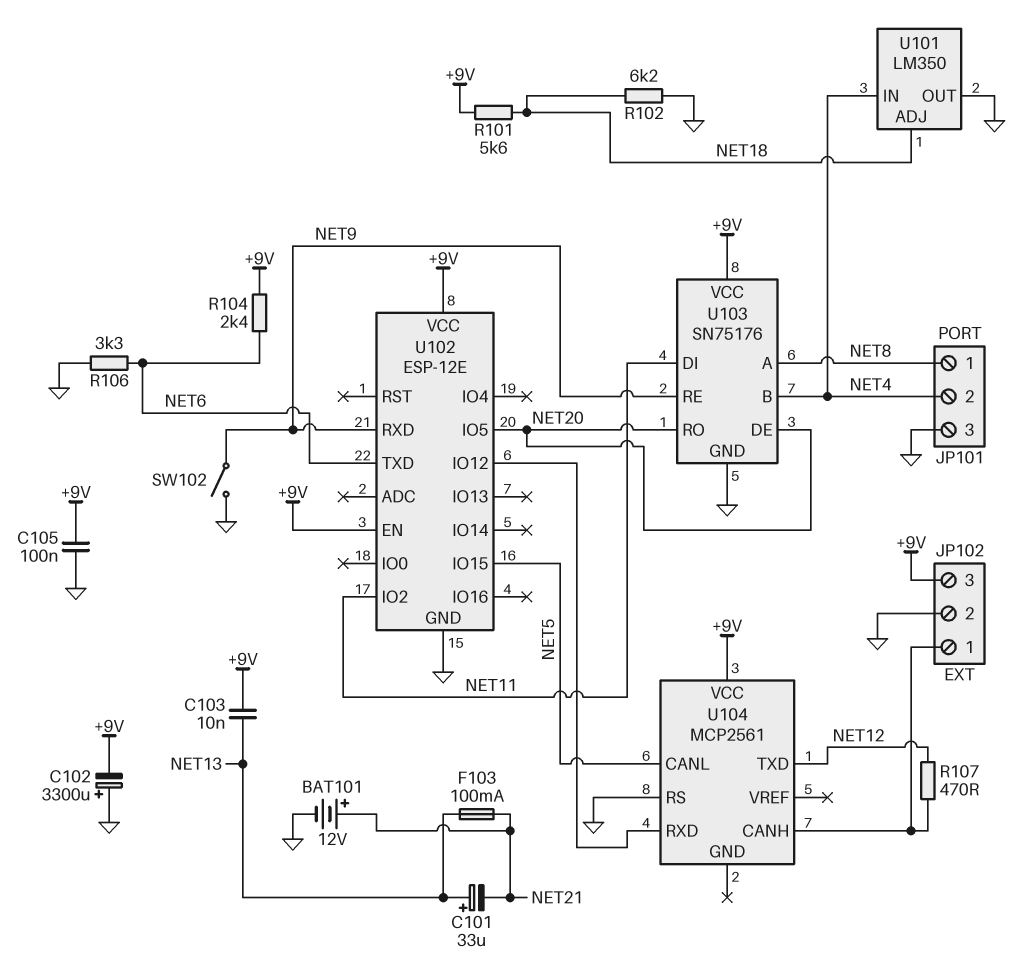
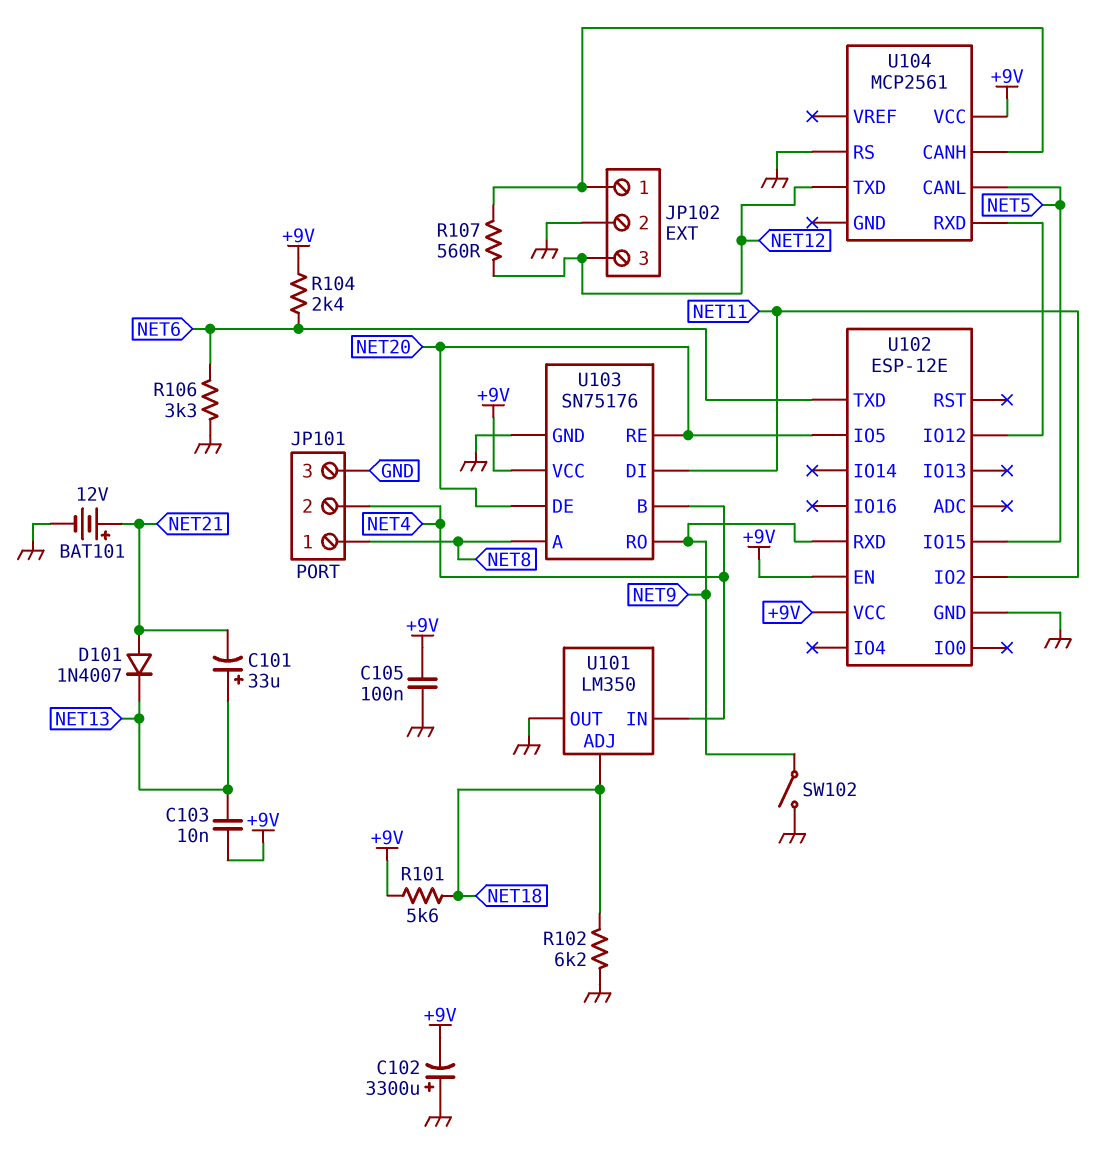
D101: none -> diode 1N4007 (A NET21, K NET13)
F103: 100mA (NET13, NET21) -> none
JP102 pin 3: +9V -> NET12
R107: 470 (JP102/1, NET12) -> 560 (JP102/1, NET12)
U103 pin RE: NET9 -> NET20
U103 pin RO: NET20 -> NET9

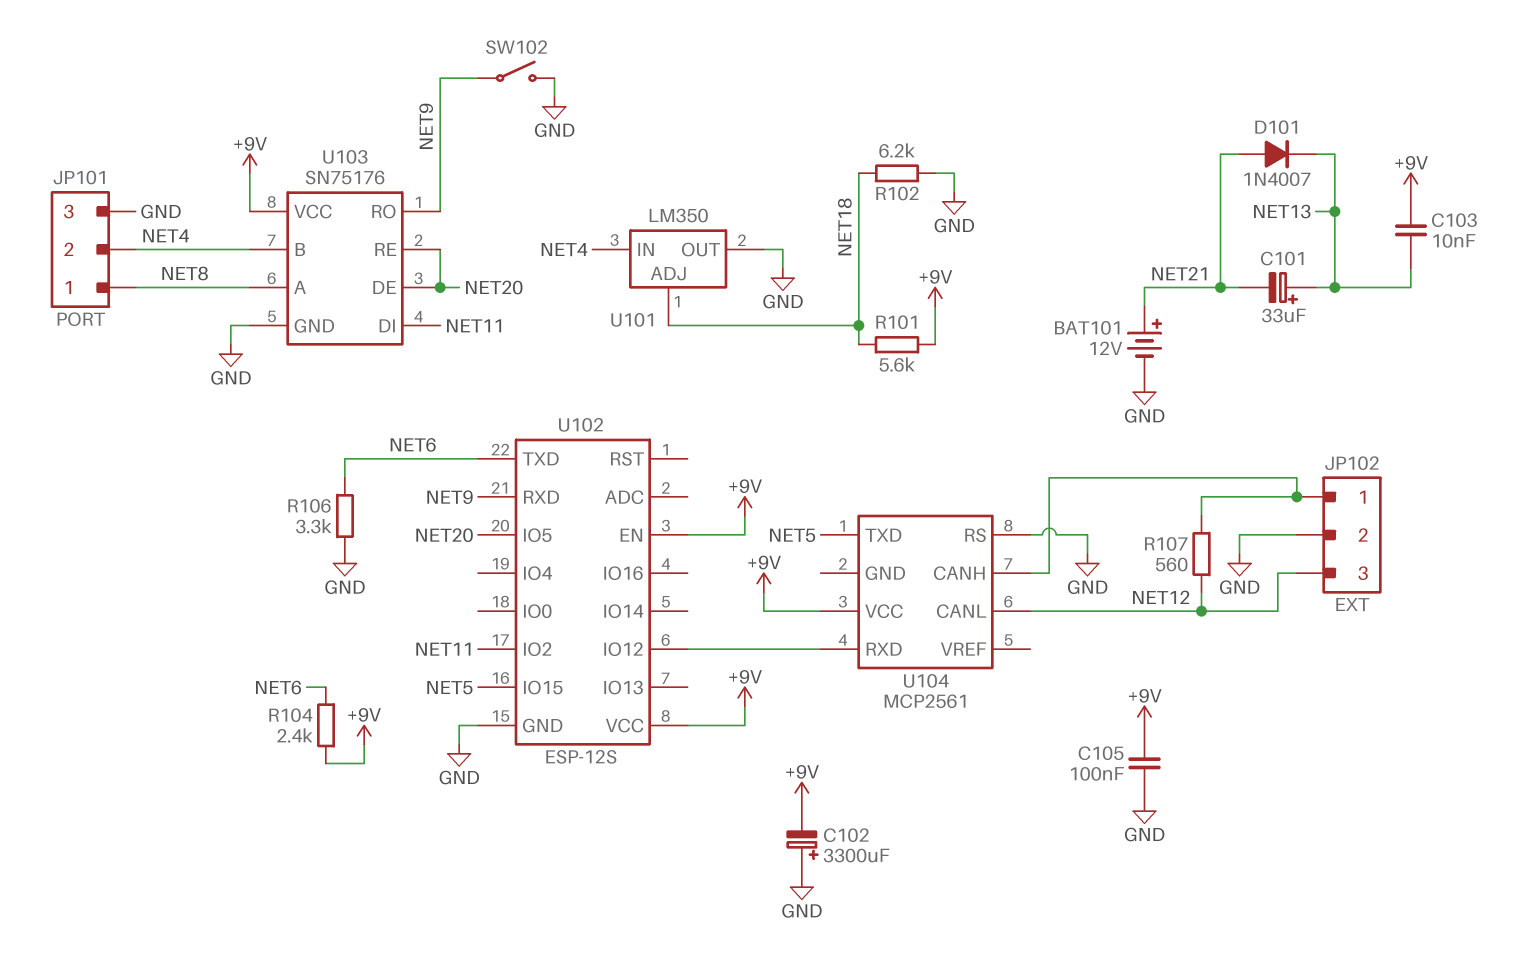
U102: ESP-12E -> ESP-12S
U104 pin CANL: NET5 -> NET12
U104 pin TXD: NET12 -> NET5

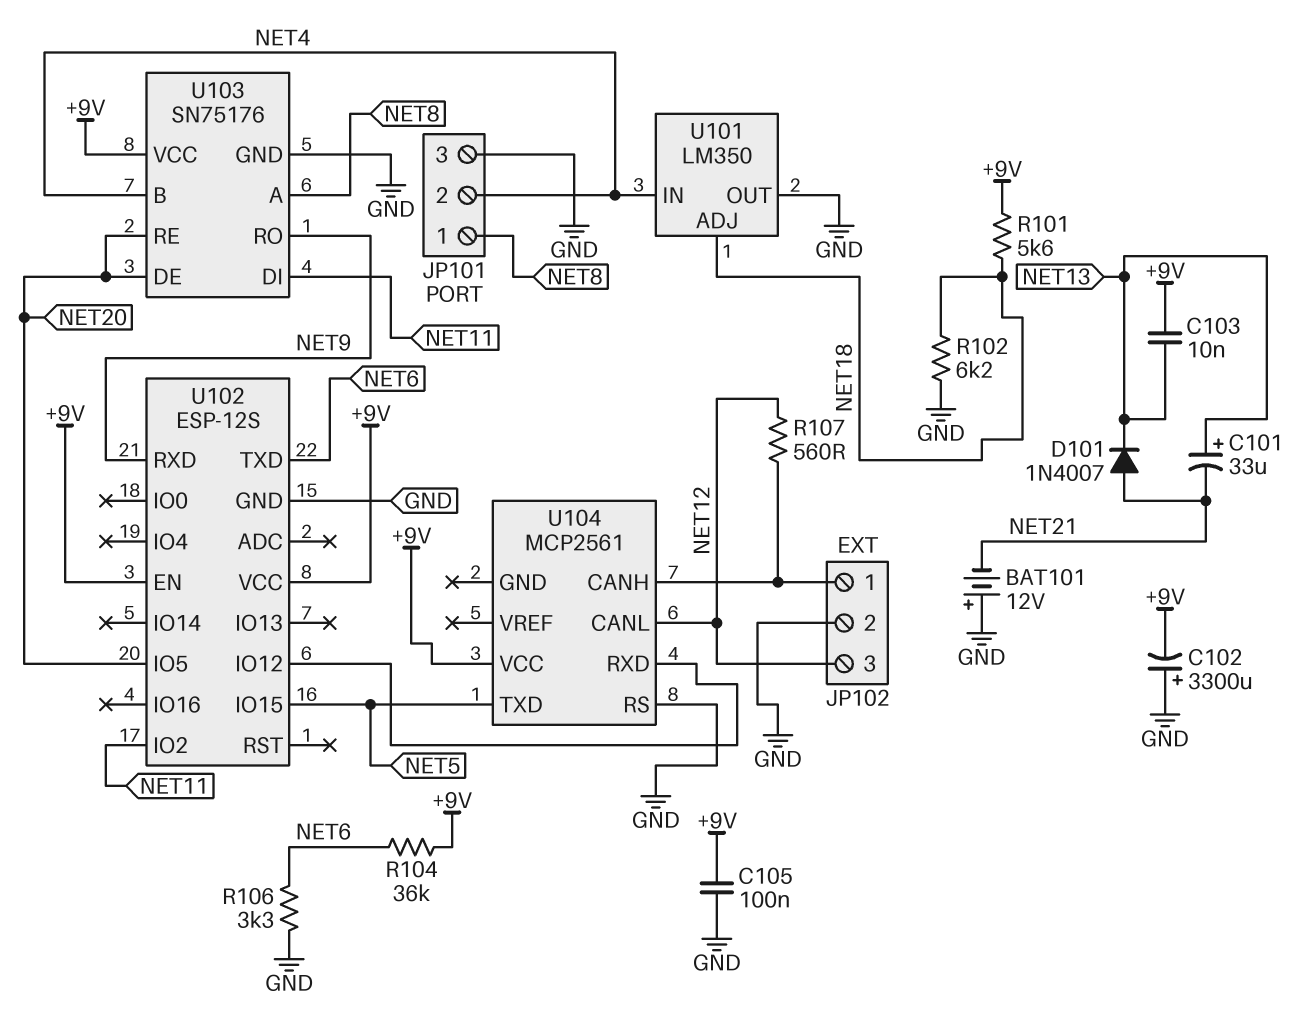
BAT101: 12V (plus NET21, minus GND) -> 12V (plus GND, minus NET21)
R104: 2.4k (+9V, NET6) -> 36k (+9V, NET6)
SW102: switch (GND, NET9) -> none

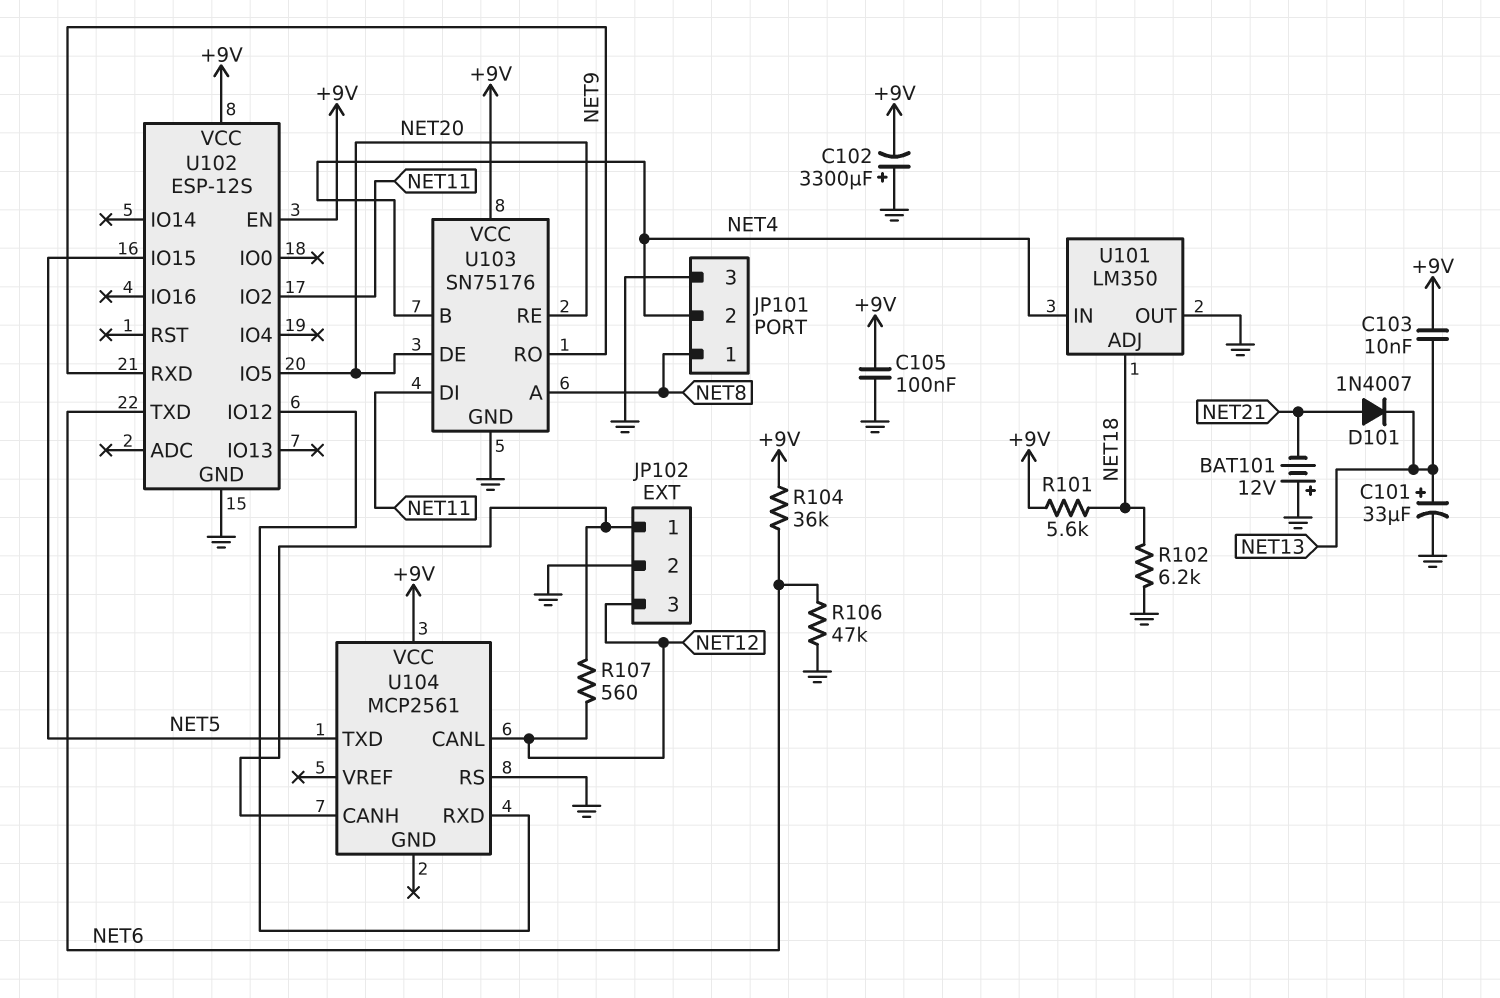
C101: 33uF (plus NET13, minus NET21) -> 33uF (plus NET13, minus GND)
R106: 3.3k (GND, NET6) -> 47k (GND, NET6)

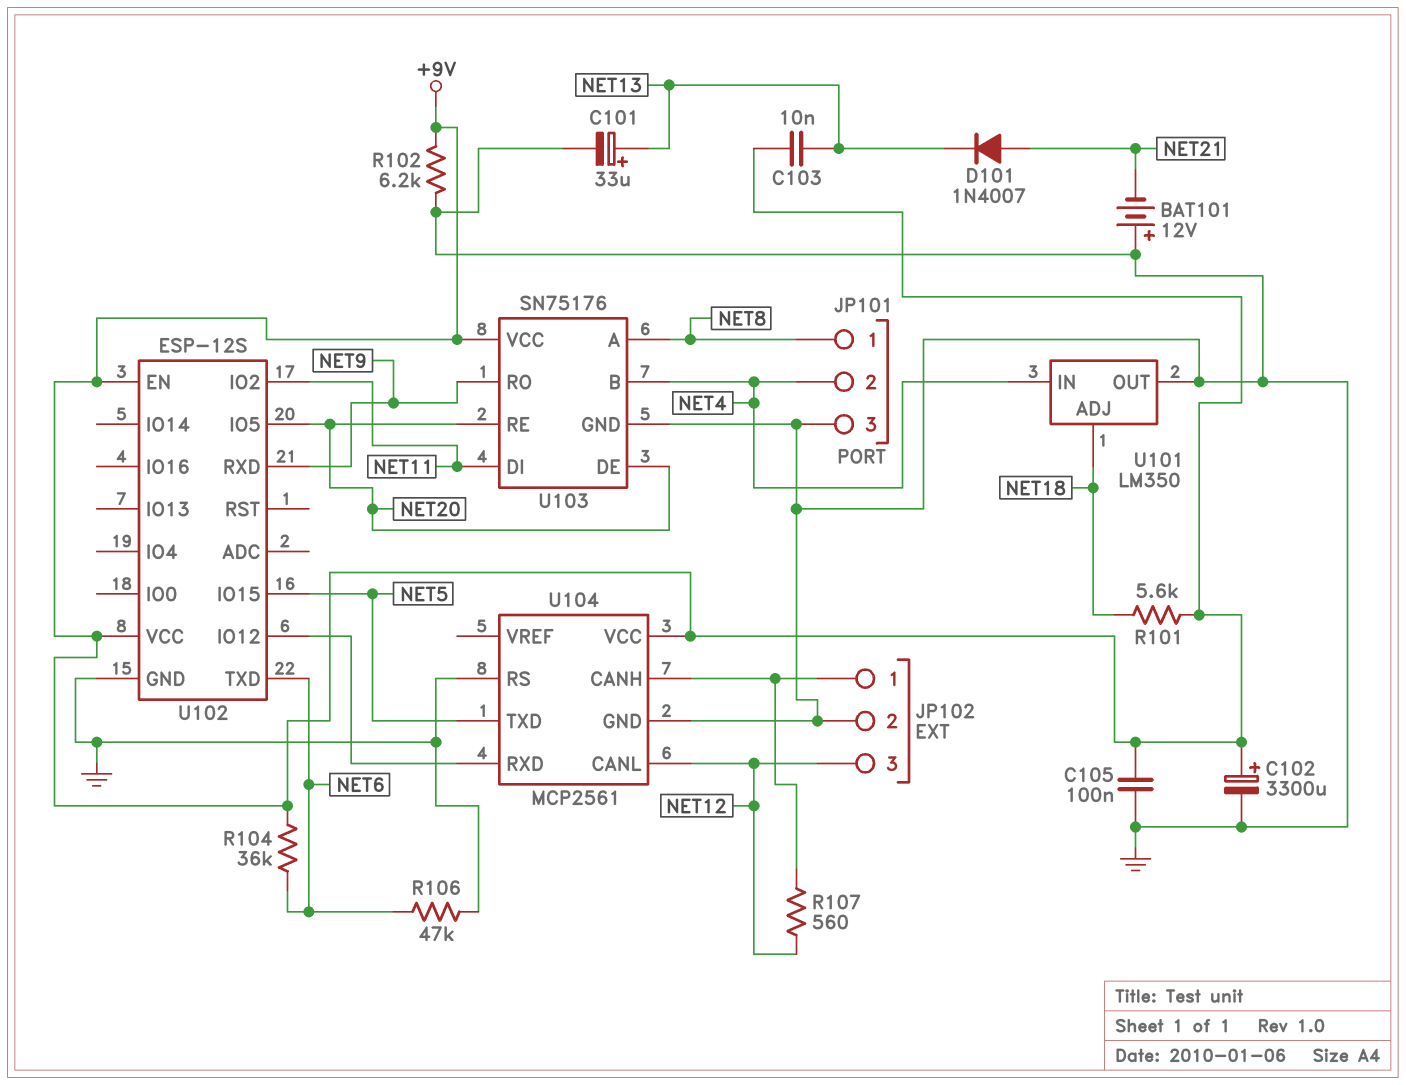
C102: 3300uF (plus GND, minus +9V) -> 3300uF (plus +9V, minus GND)
R102: 6.2k (GND, NET18) -> 6.2k (+9V, GND)
U104 pin GND: none -> GND

